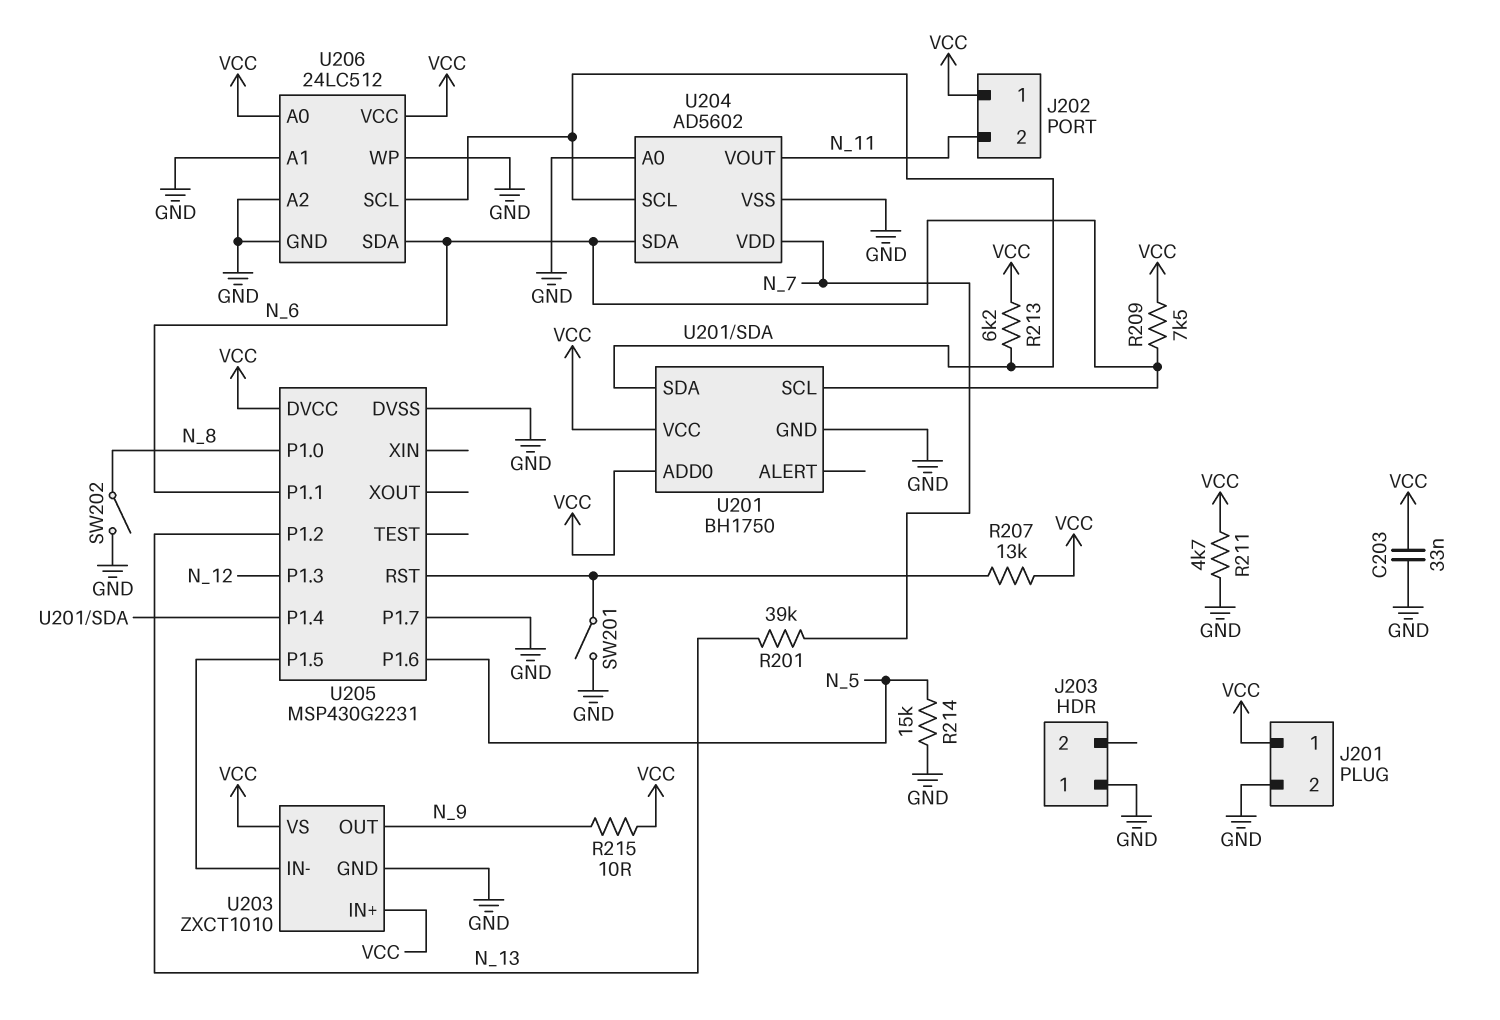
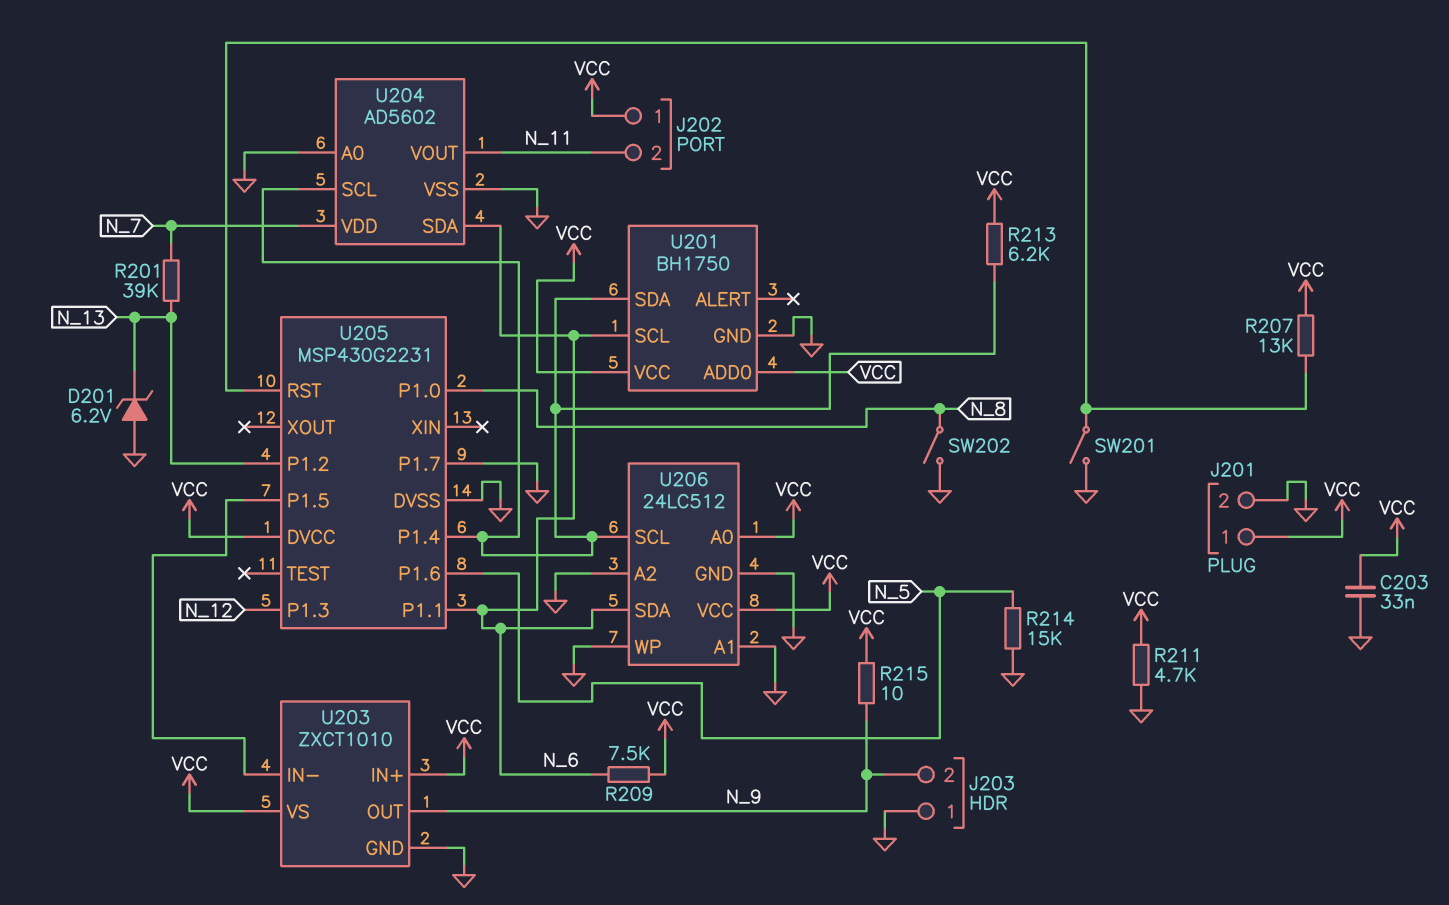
D201: none -> zener 6.2V (A GND, K N_13)
J203 pin 2: none -> N_9

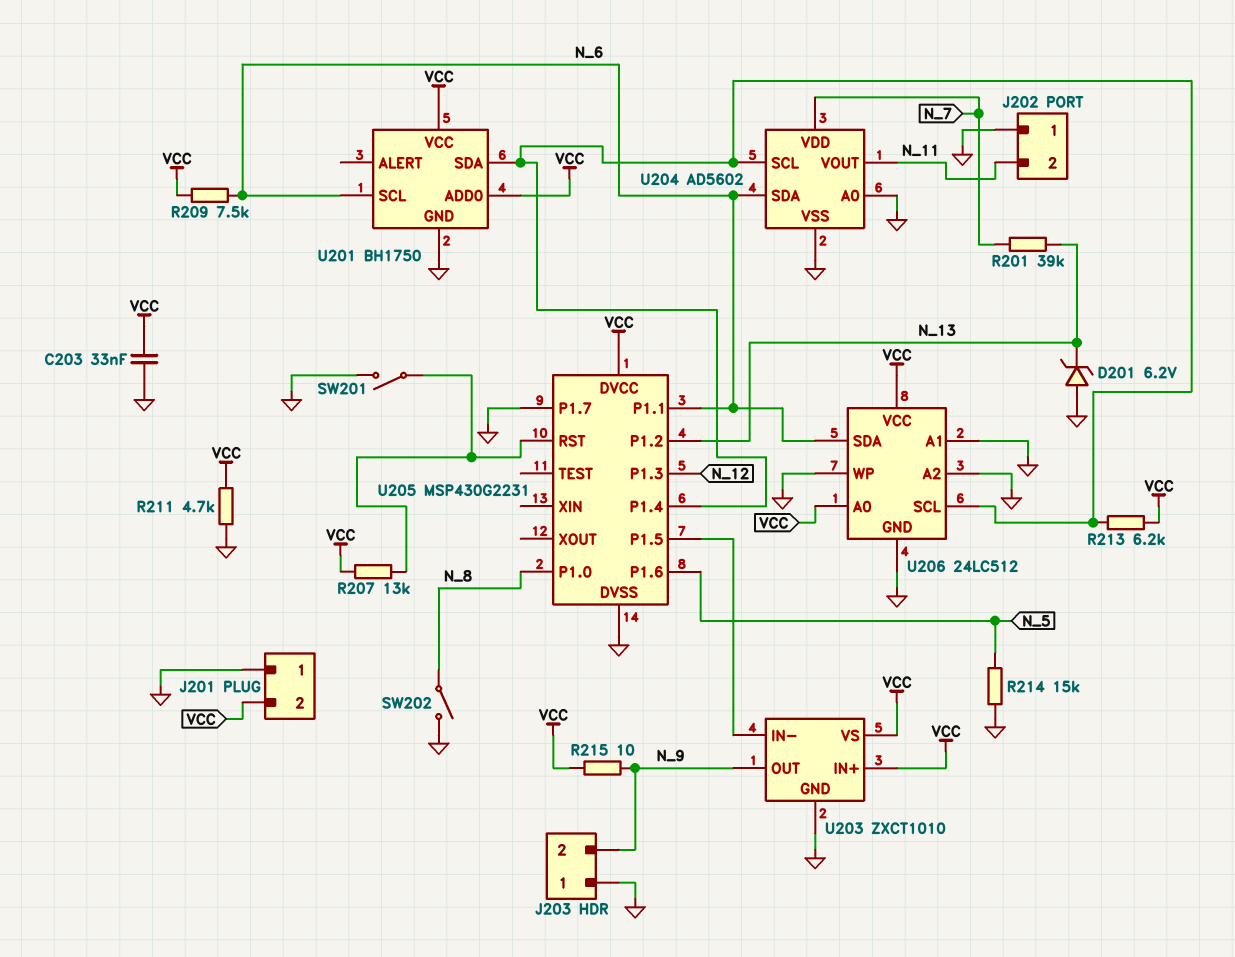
J201 pin 1: VCC -> GND
J201 pin 2: GND -> VCC
J202 pin 1: VCC -> GND

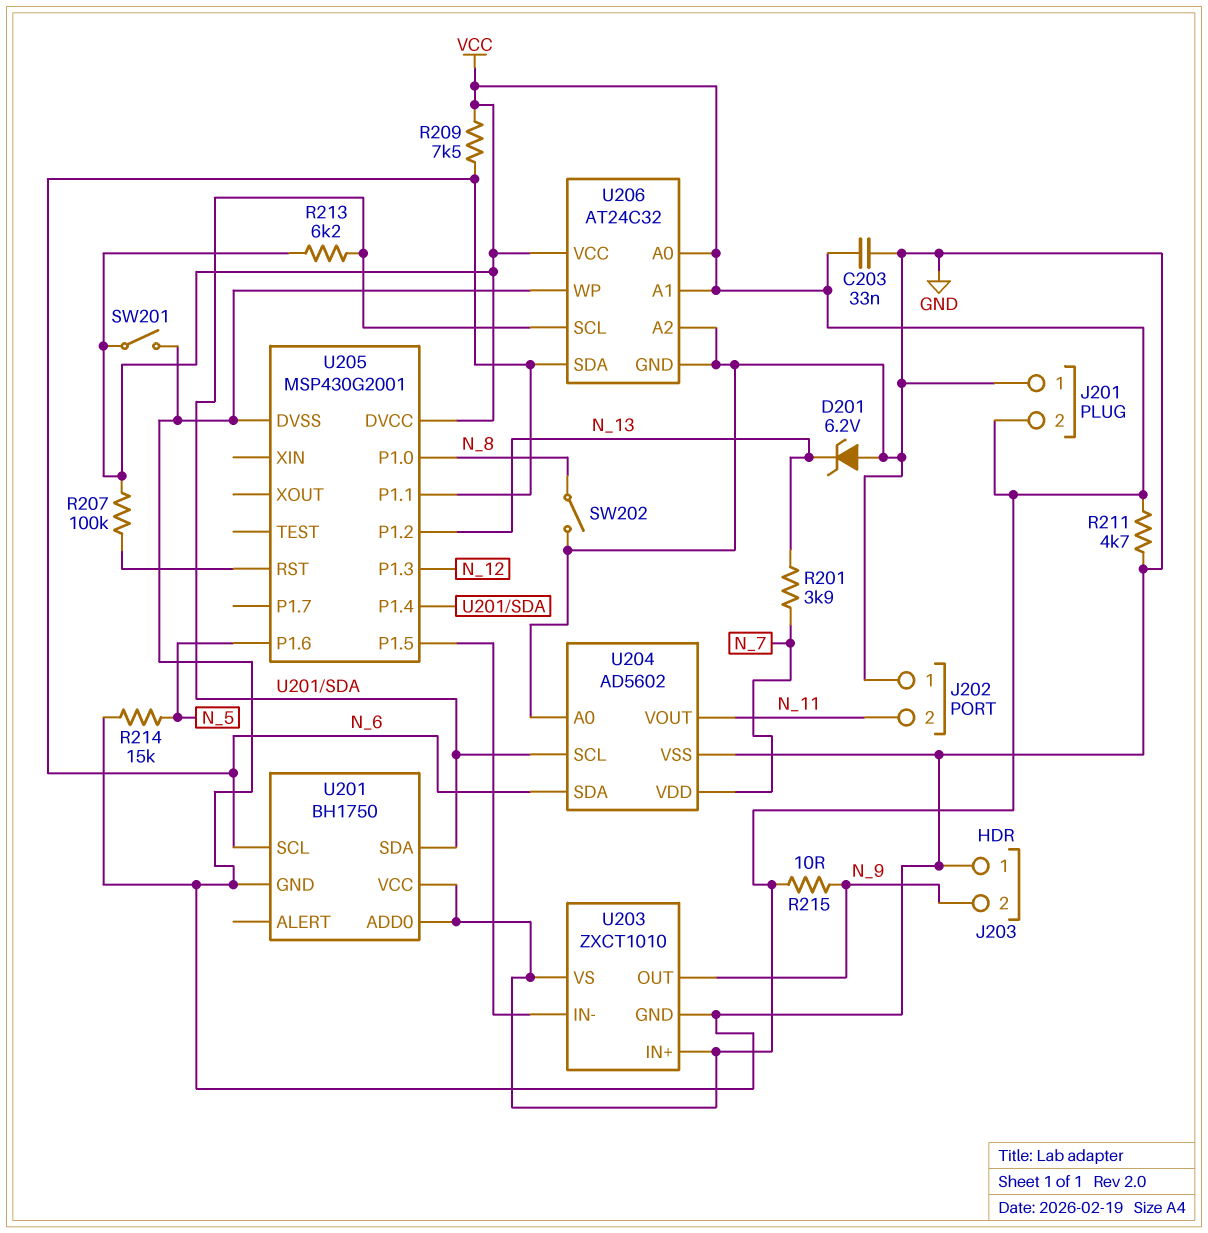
R201: 39k (N_7, N_13) -> 3.9k (N_7, N_13)
R207: 13k (U205/RST, VCC) -> 100k (U205/RST, VCC)
SW201: switch (GND, U205/RST) -> switch (GND, VCC)
U205: MSP430G2231 -> MSP430G2001
U205 pin P1.7: GND -> none
U206: 24LC512 -> AT24C32
U206 pin A1: GND -> VCC

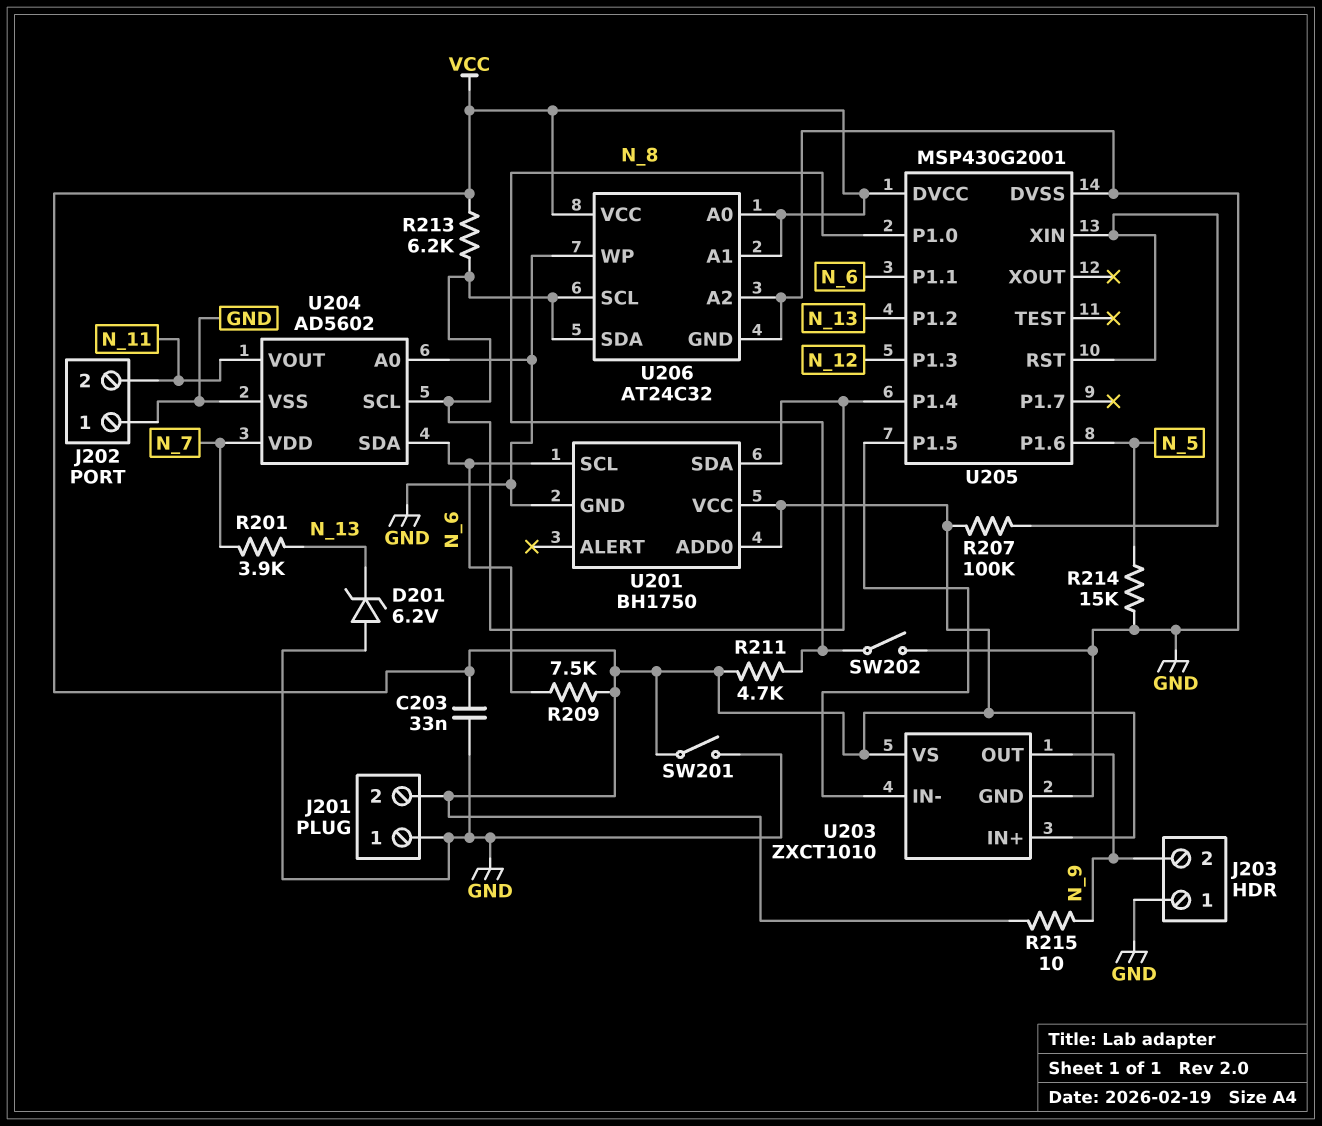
R211: 4.7k (GND, VCC) -> 4.7k (N_8, VCC)
U205 pin XIN: none -> U205/RST
U206 pin SDA: N_6 -> U201/SDA

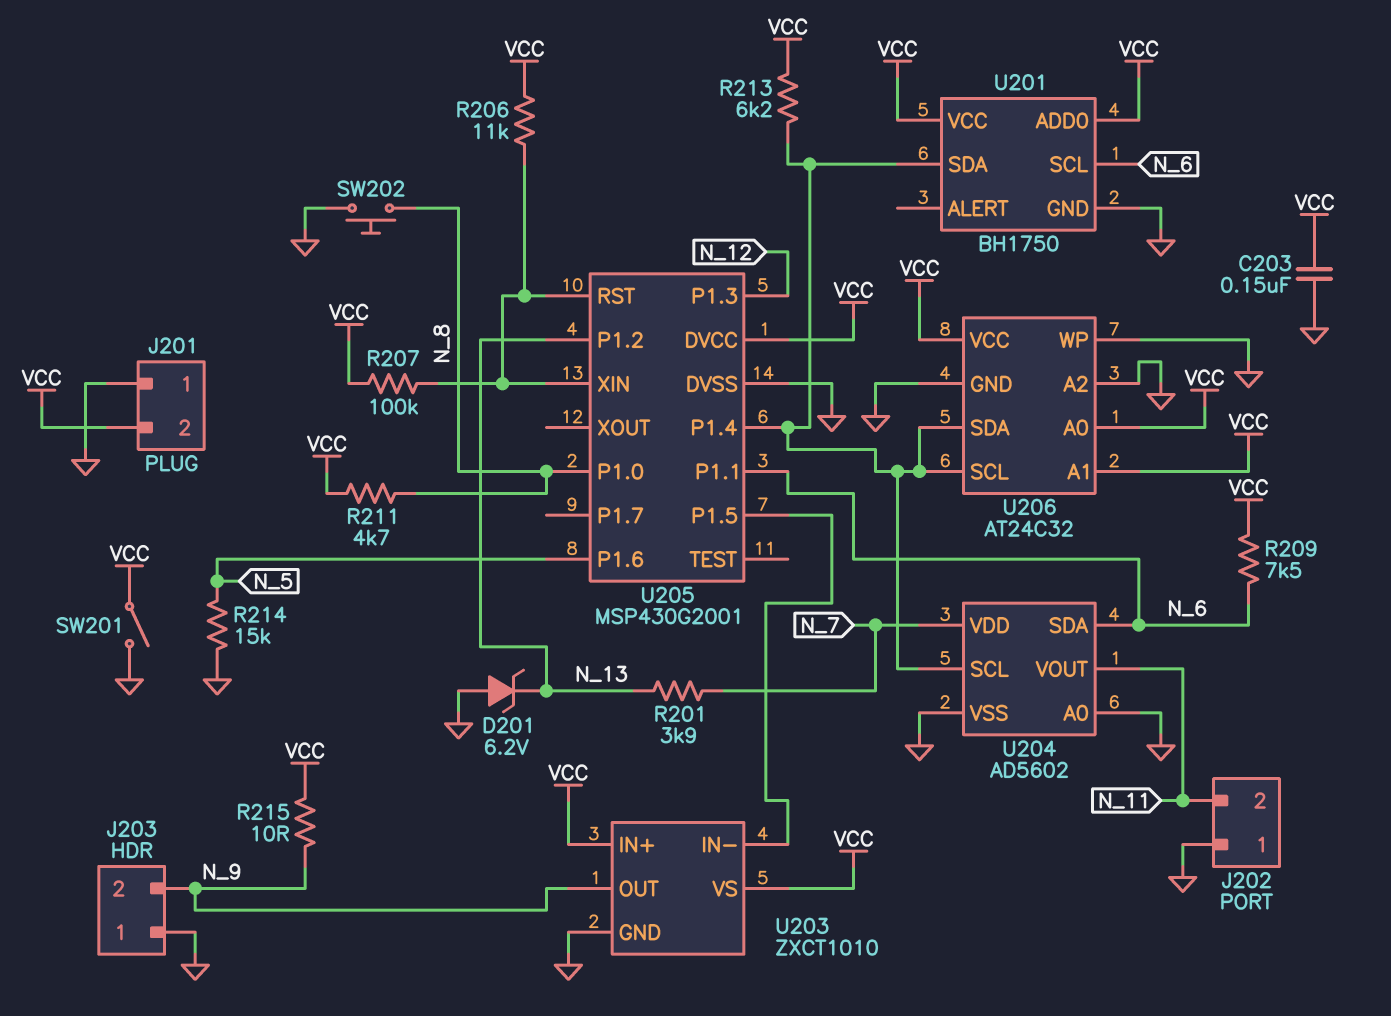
C203: 33nF (GND, VCC) -> 150nF (GND, VCC)
R206: none -> 11k (U205/RST, VCC)
SW202: switch (GND, N_8) -> button (GND, N_8)

